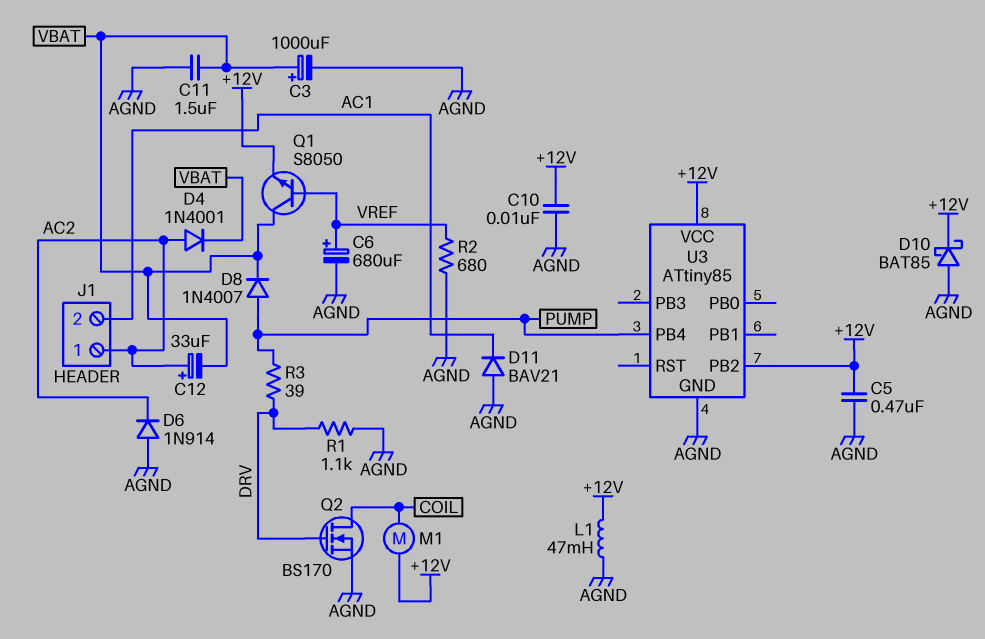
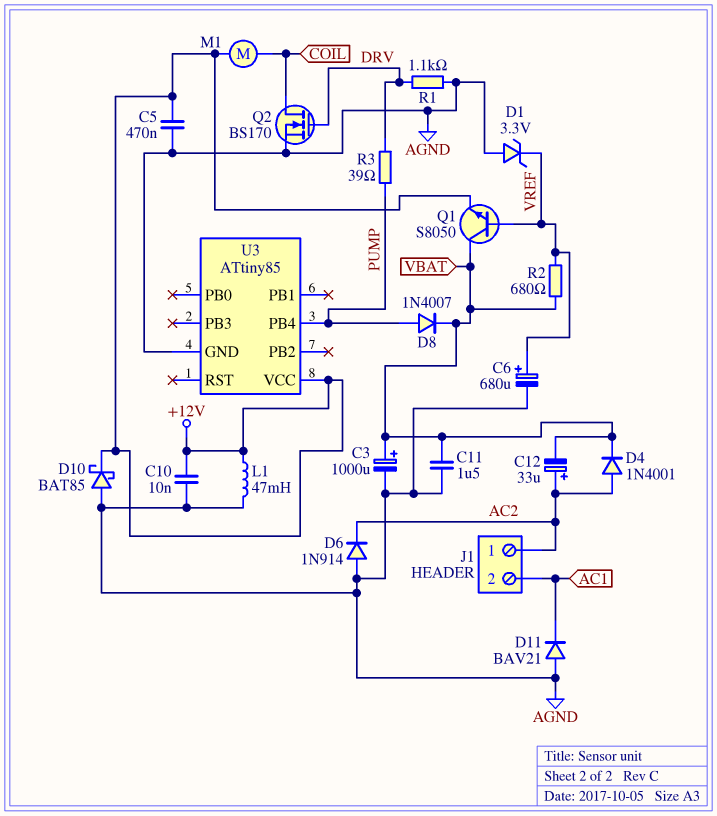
D1: none -> zener 3.3V (A AGND, K VREF)
R2: 680 (AGND, VREF) -> 680 (VBAT, VREF)
U3 pin PB2: +12V -> none

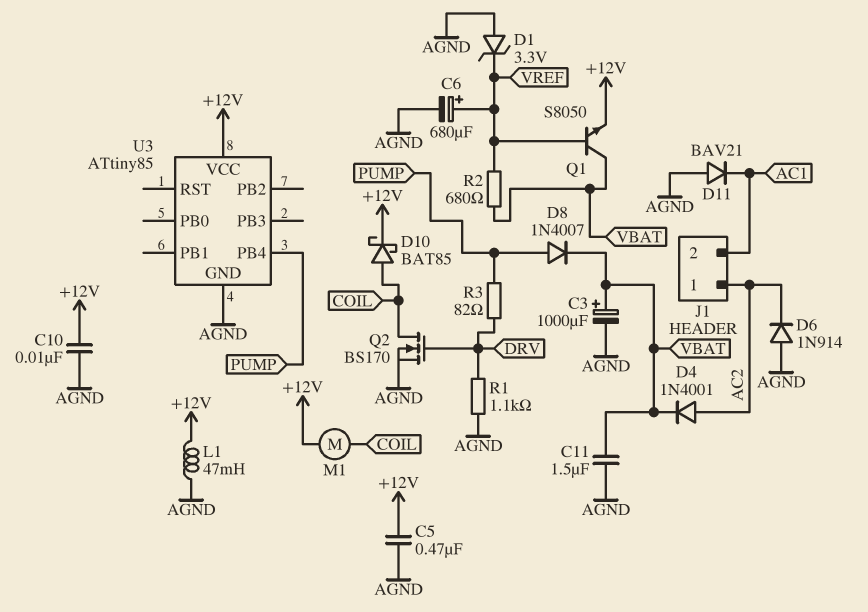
C12: 33uF (plus AC2, minus VBAT) -> none
D10: schottky BAT85 (A AGND, K +12V) -> schottky BAT85 (A COIL, K +12V)
R3: 39 (DRV, PUMP) -> 82 (DRV, PUMP)

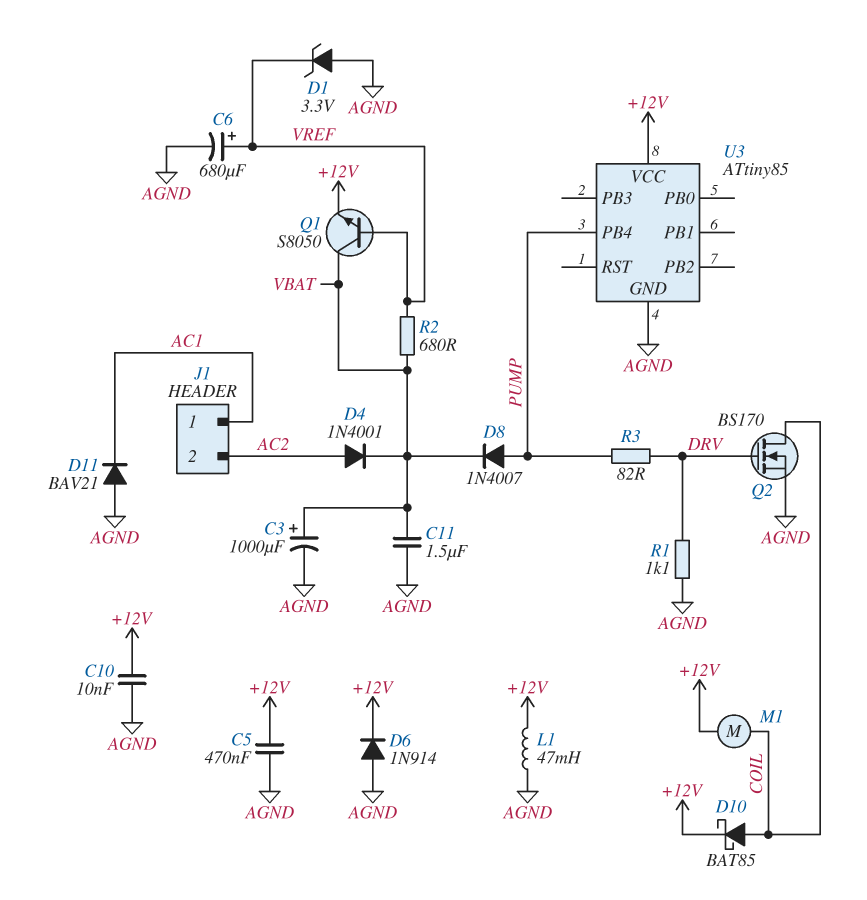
D6: diode 1N914 (A AGND, K AC2) -> diode 1N914 (A AGND, K +12V)
J1 pin 1: AC2 -> AC1
J1 pin 2: AC1 -> AC2

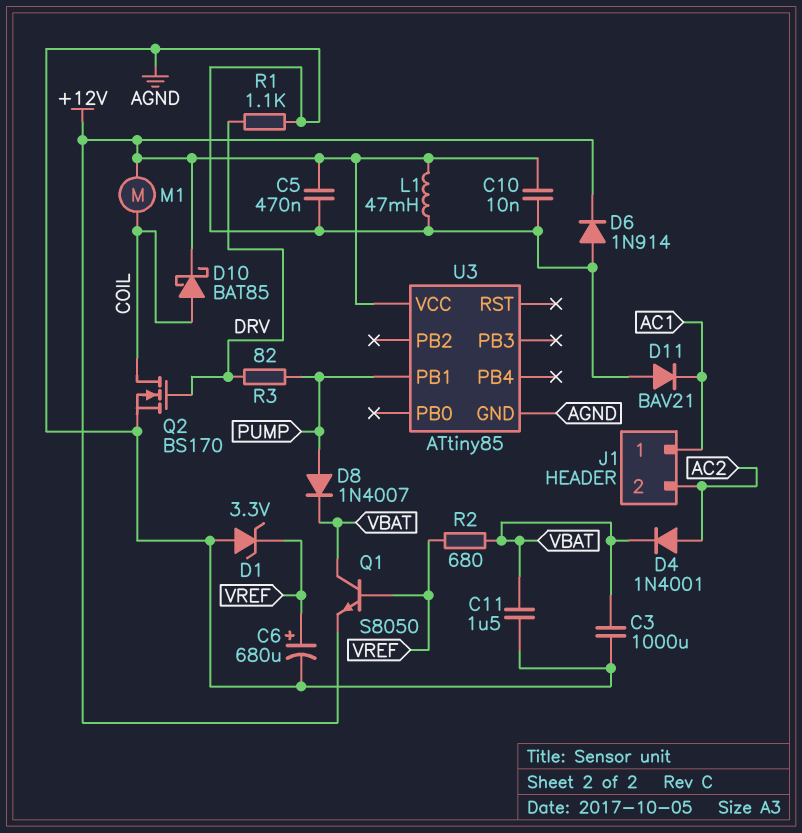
C3: 1000uF (plus VBAT, minus AGND) -> 1000uF (AGND, VBAT)
U3 pin PB1: none -> PUMP
U3 pin PB4: PUMP -> none

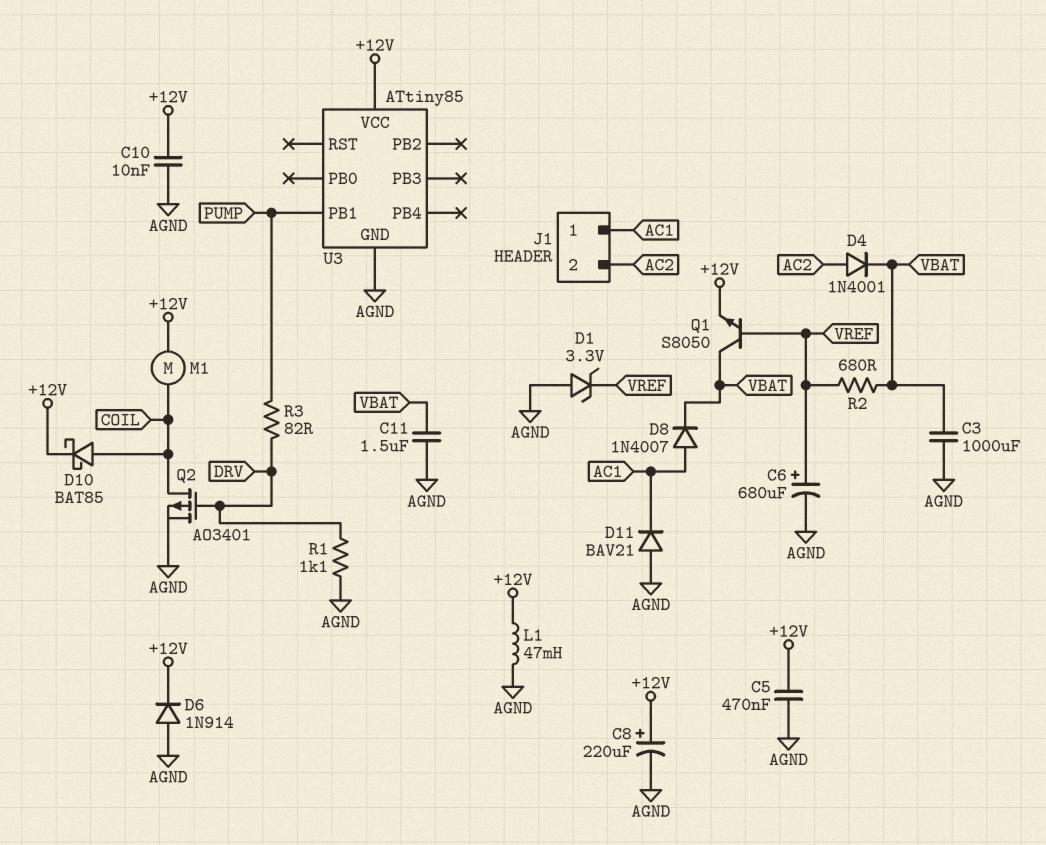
C8: none -> 220uF (plus +12V, minus AGND)
D8: diode 1N4007 (A PUMP, K VBAT) -> diode 1N4007 (A AC1, K VBAT)
Q2: NMOS BS170 (G DRV, D COIL, S AGND) -> PMOS AO3401 (G DRV, D COIL, S AGND)

